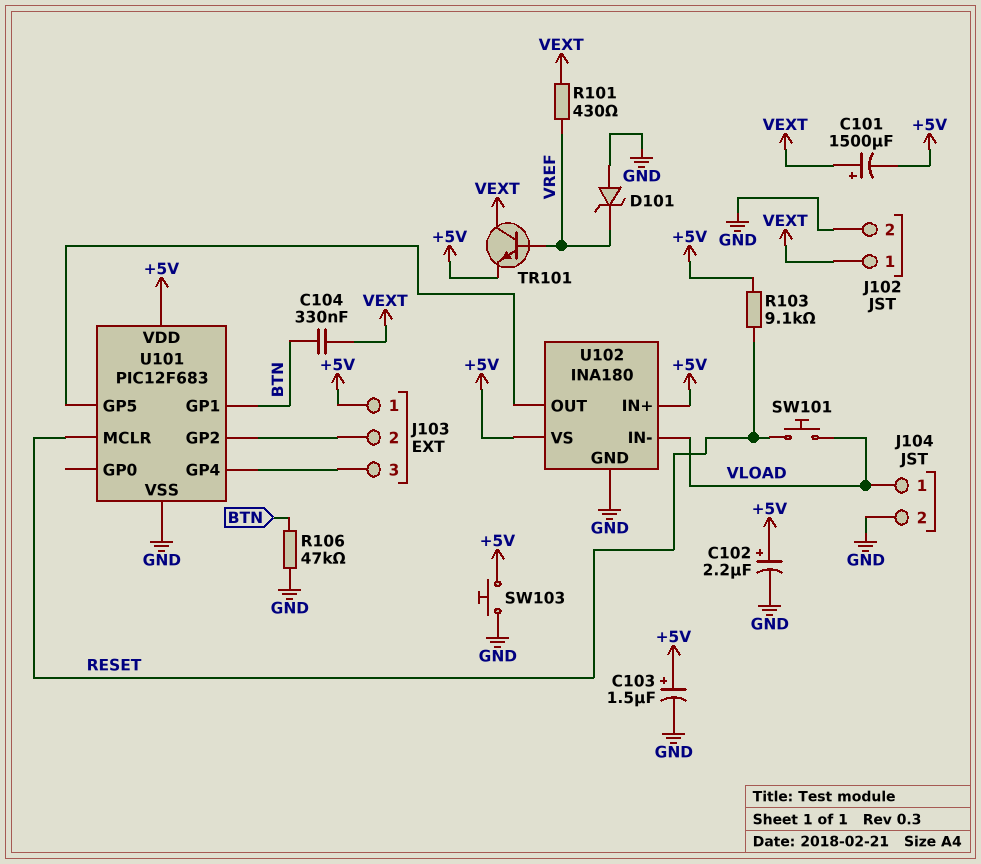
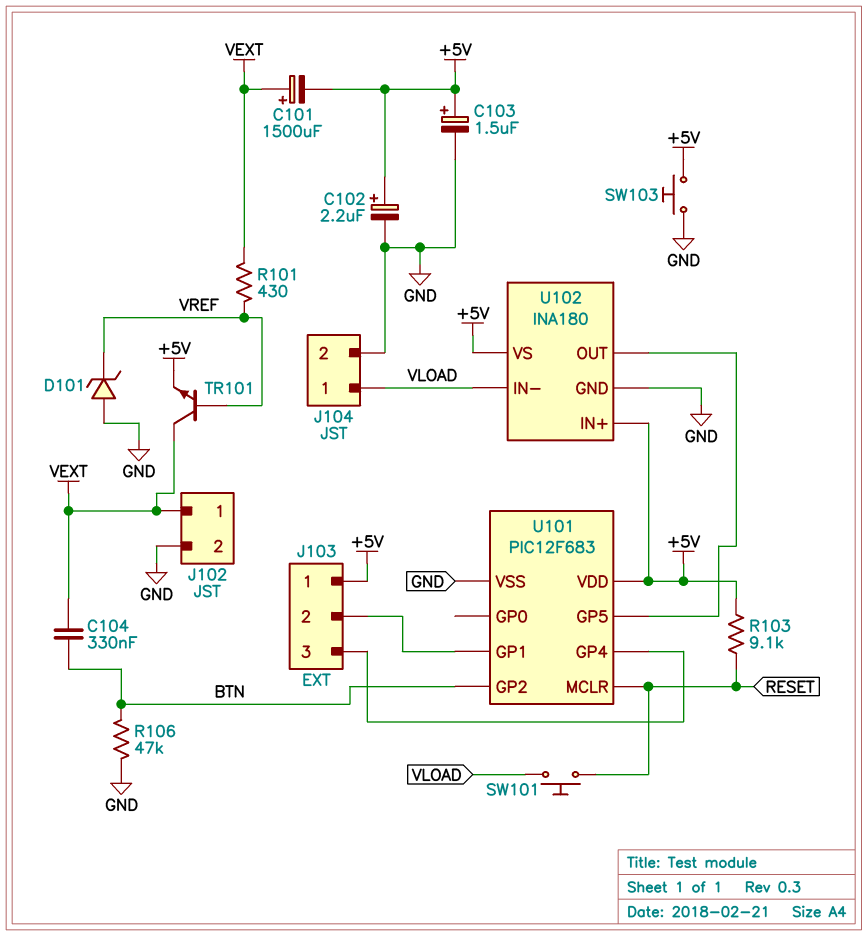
U101 pin GP1: BTN -> J103/2
U101 pin GP2: J103/2 -> BTN

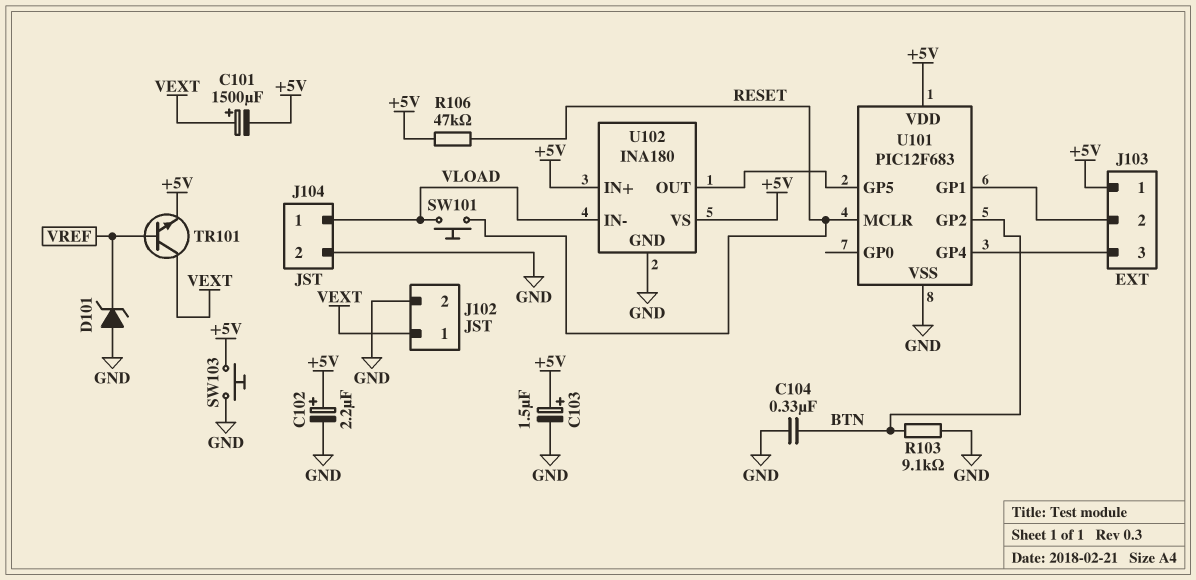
C104: 330nF (BTN, VEXT) -> 330nF (BTN, GND)
R101: 430 (VEXT, VREF) -> none
R103: 9.1k (+5V, RESET) -> 9.1k (BTN, GND)
R106: 47k (BTN, GND) -> 47k (+5V, RESET)

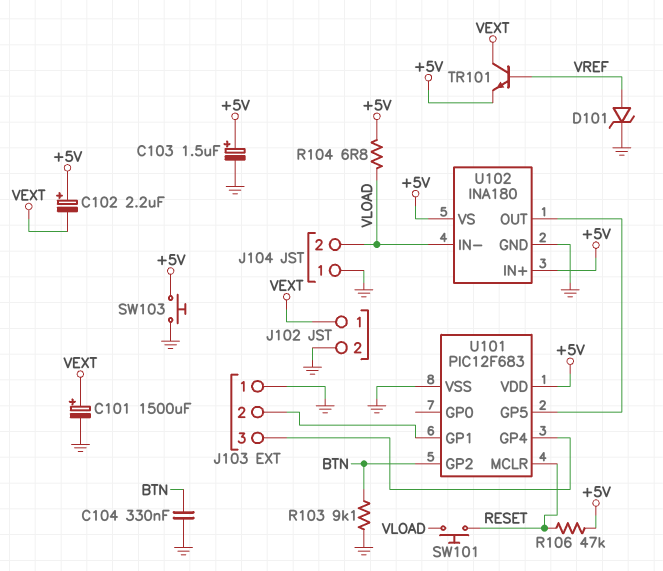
C101: 1500uF (plus VEXT, minus +5V) -> 1500uF (plus VEXT, minus GND)
C102: 2.2uF (plus +5V, minus GND) -> 2.2uF (plus +5V, minus VEXT)
D101: zener (A GND, K VREF) -> zener (A VREF, K GND)
J103 pin 1: +5V -> GND
J104 pin 1: VLOAD -> GND
J104 pin 2: GND -> VLOAD
R104: none -> 6.8 (+5V, VLOAD)

